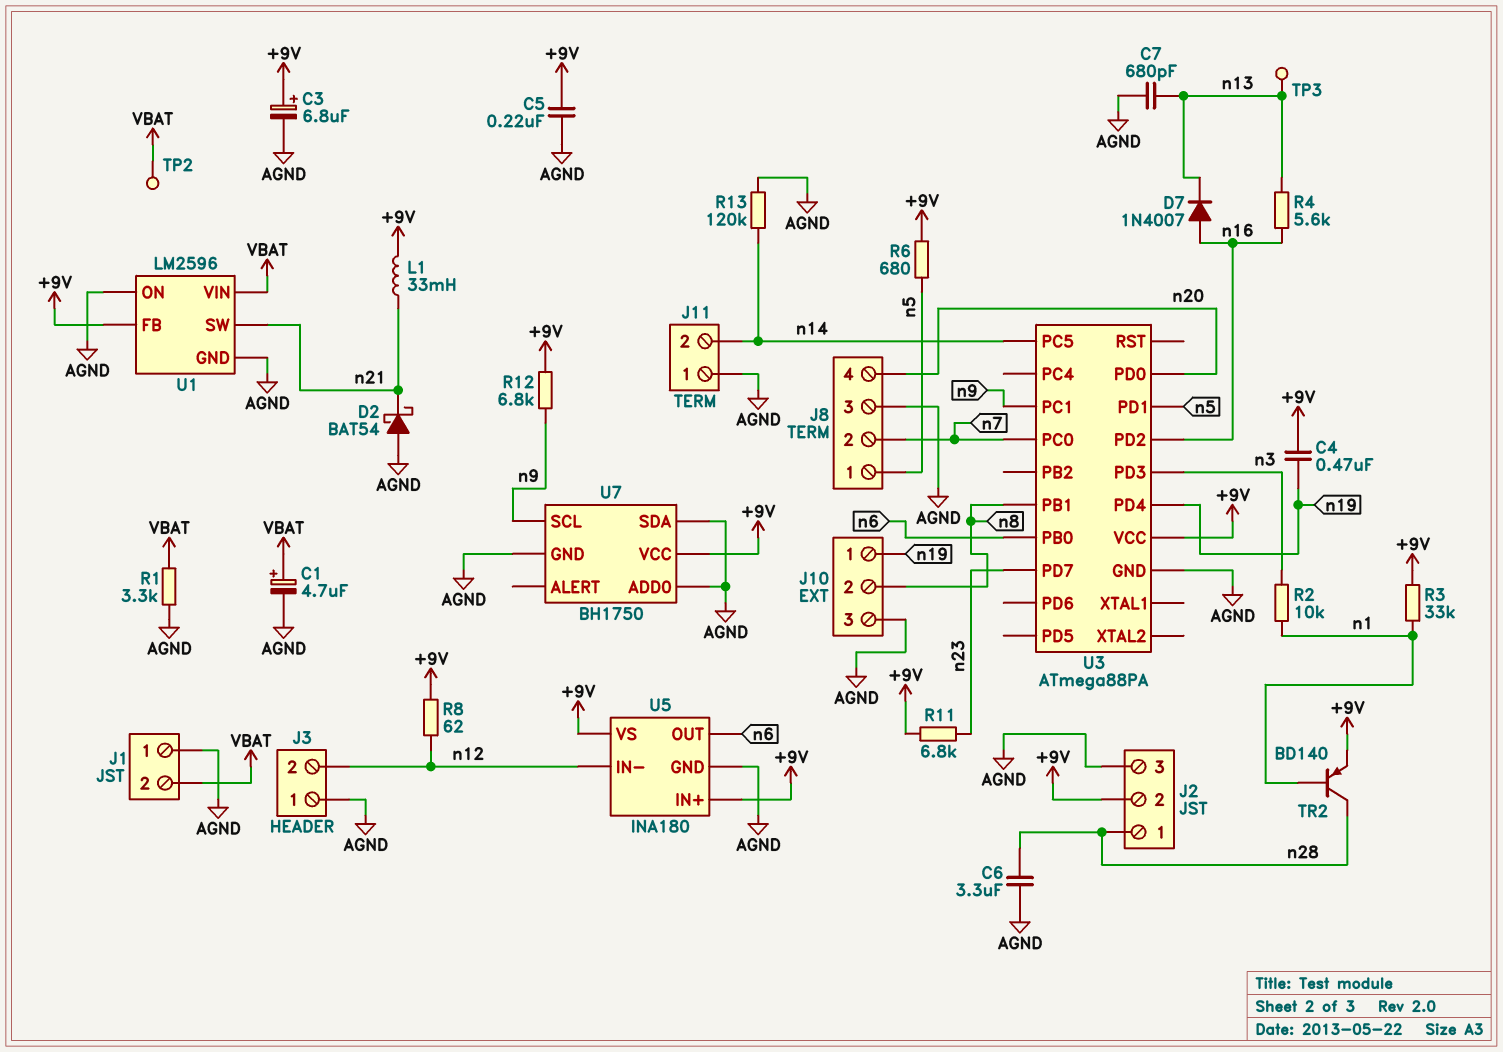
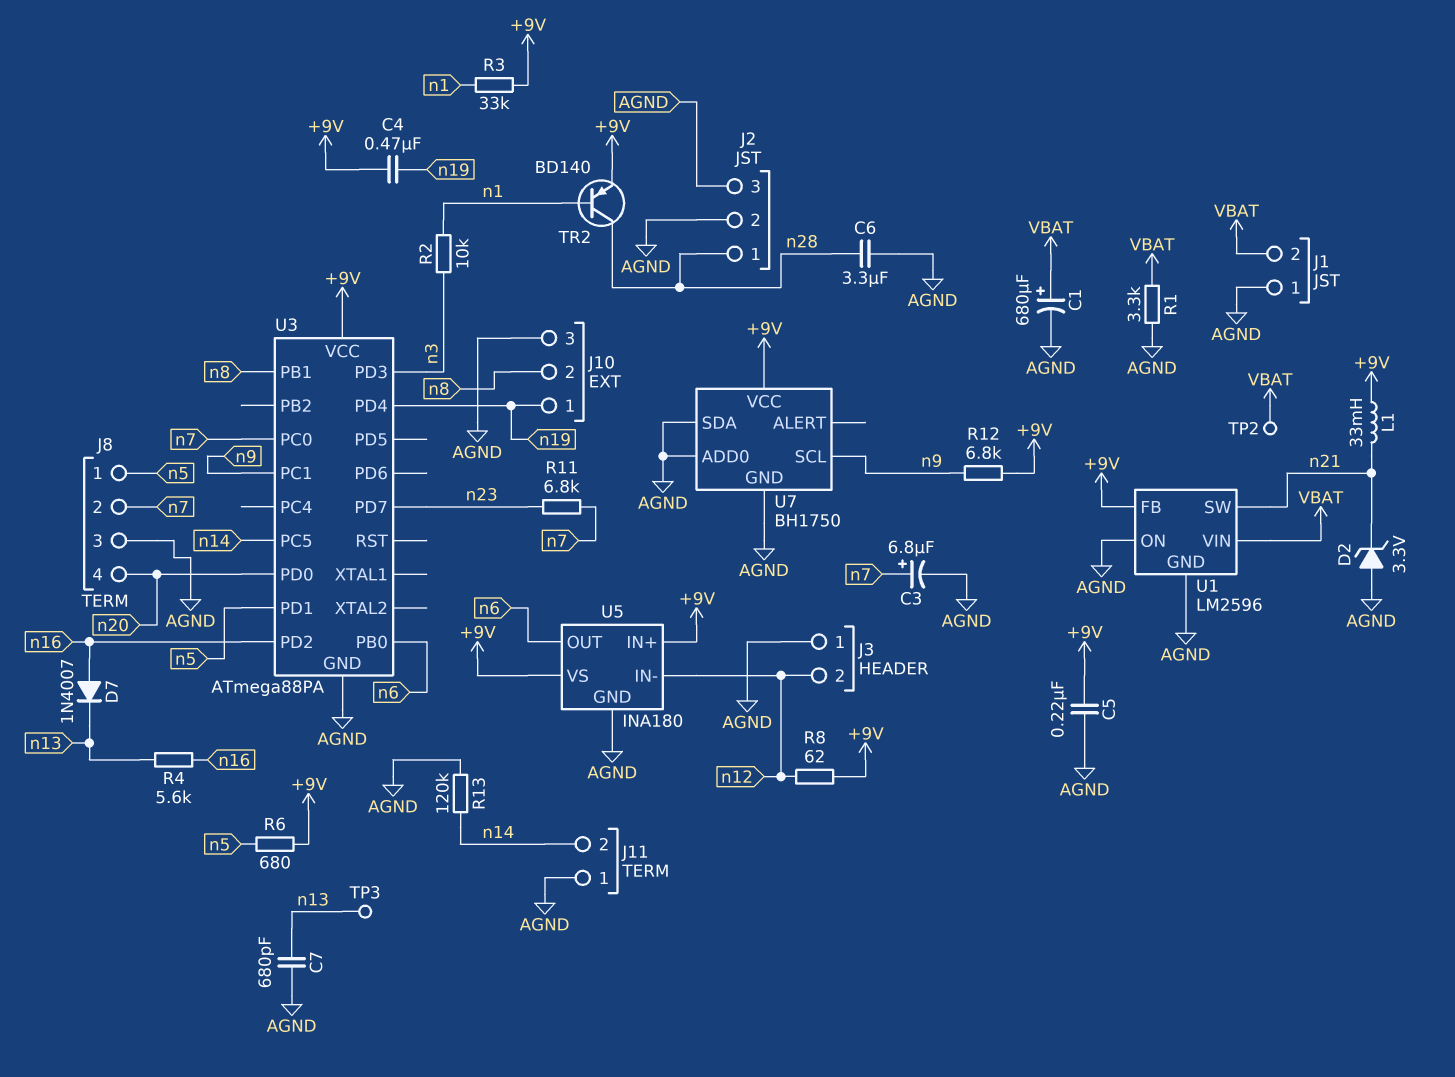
C1: 4.7uF (plus VBAT, minus AGND) -> 680uF (plus VBAT, minus AGND)
C3: 6.8uF (plus +9V, minus AGND) -> 6.8uF (plus n7, minus AGND)
D2: schottky BAT54 (A AGND, K n21) -> zener 3.3V (A AGND, K n21)
J2 pin 2: +9V -> AGND
R11: 6.8k (+9V, n23) -> 6.8k (n7, n23)

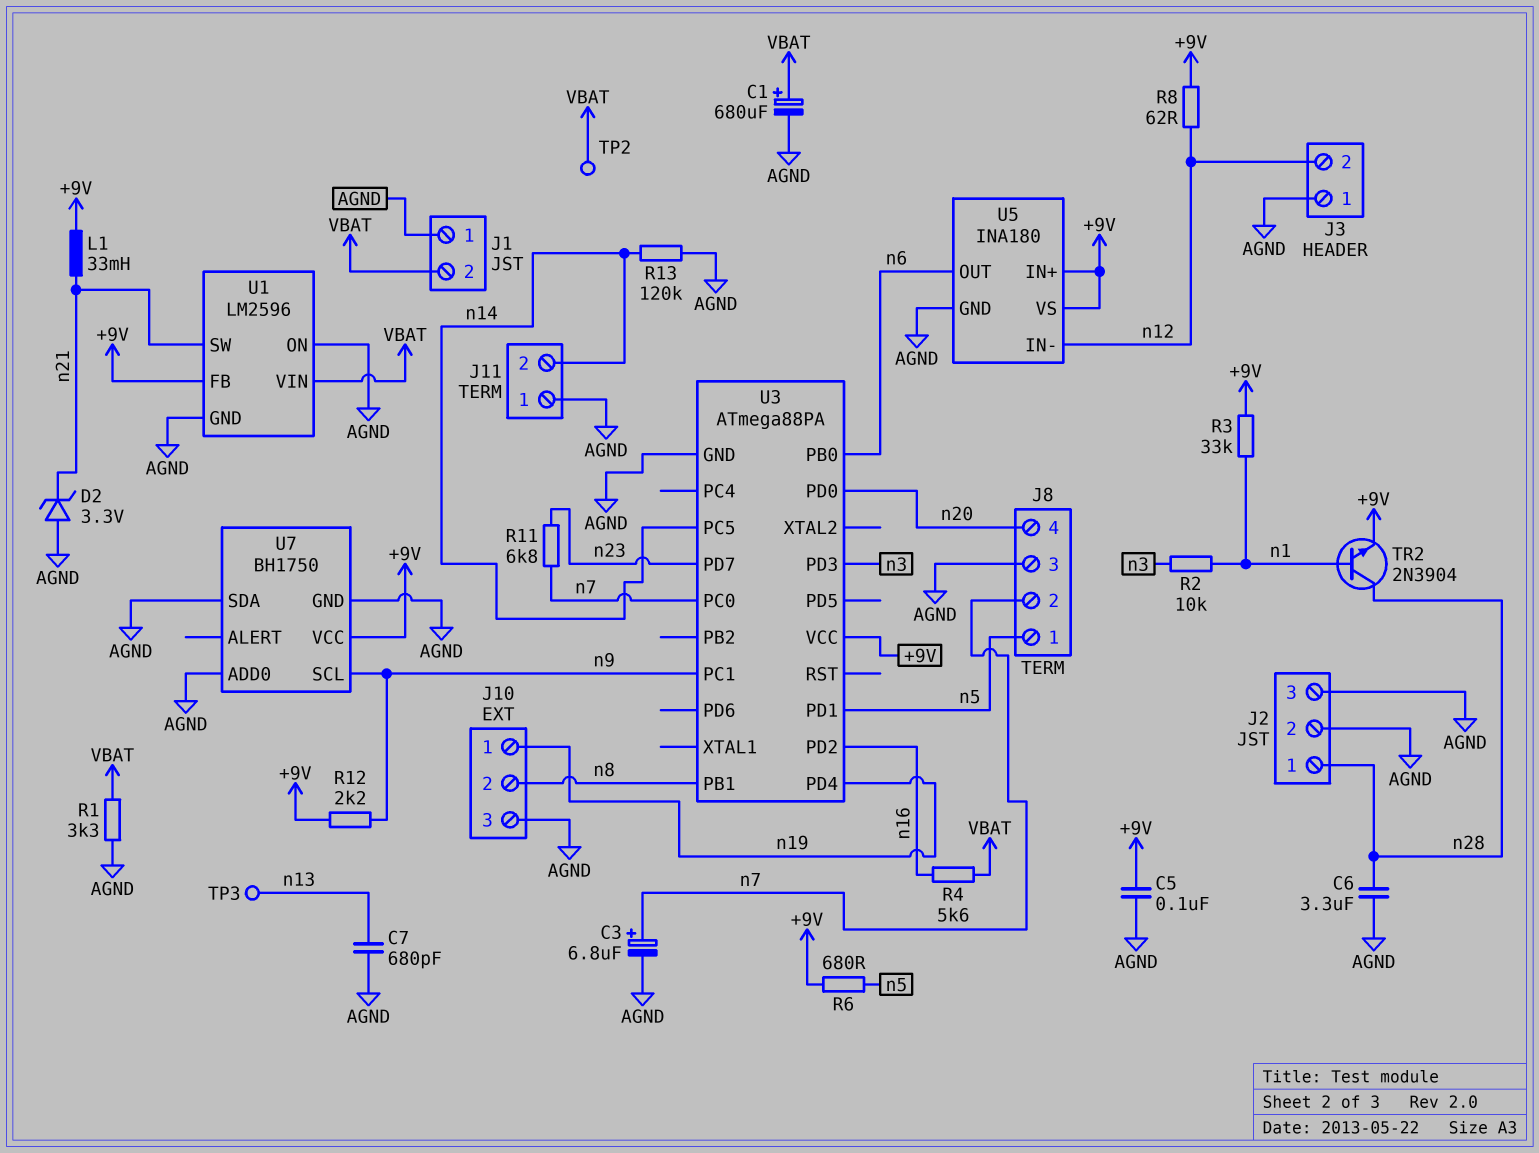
C4: 470nF (+9V, n19) -> none
C5: 220nF (+9V, AGND) -> 100nF (+9V, AGND)
D7: diode 1N4007 (A n16, K n13) -> none
R4: 5.6k (n13, n16) -> 5.6k (VBAT, n16)
R12: 6.8k (+9V, n9) -> 2.2k (+9V, n9)
TR2: PNP BD140 (B n1, C n28, E +9V) -> NPN 2N3904 (B n1, C n28, E +9V)

